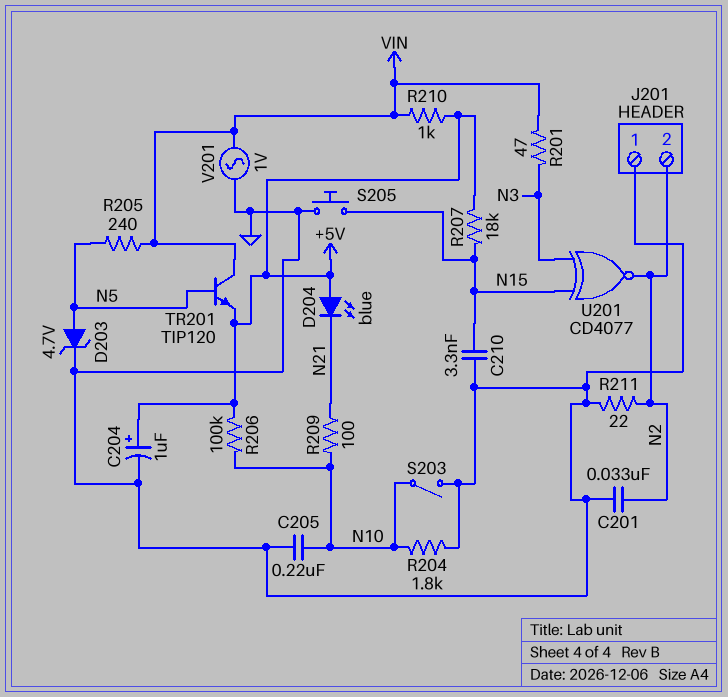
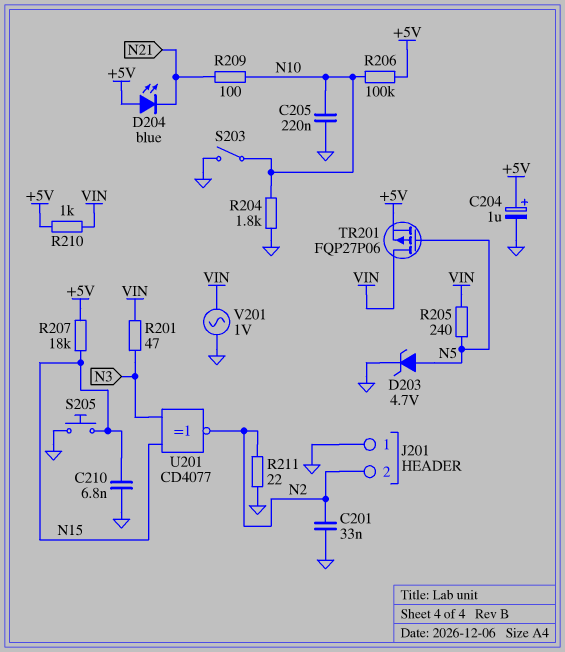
C210: 3.3nF (GND, N15) -> 6.8nF (GND, N15)
TR201: NPN TIP120 (B N5, C VIN, E +5V) -> PMOS FQP27P06 (G N5, D VIN, S +5V)

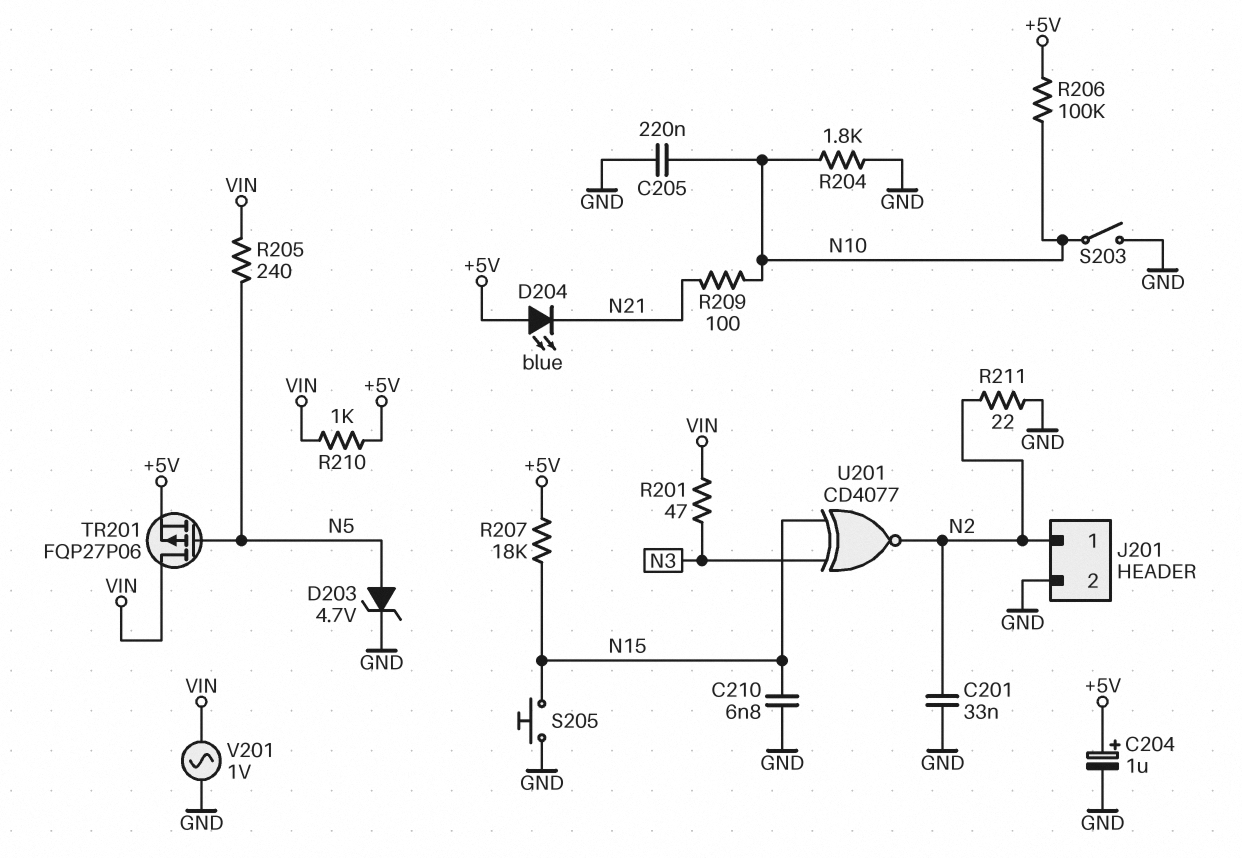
J201 pin 1: GND -> N2
J201 pin 2: N2 -> GND

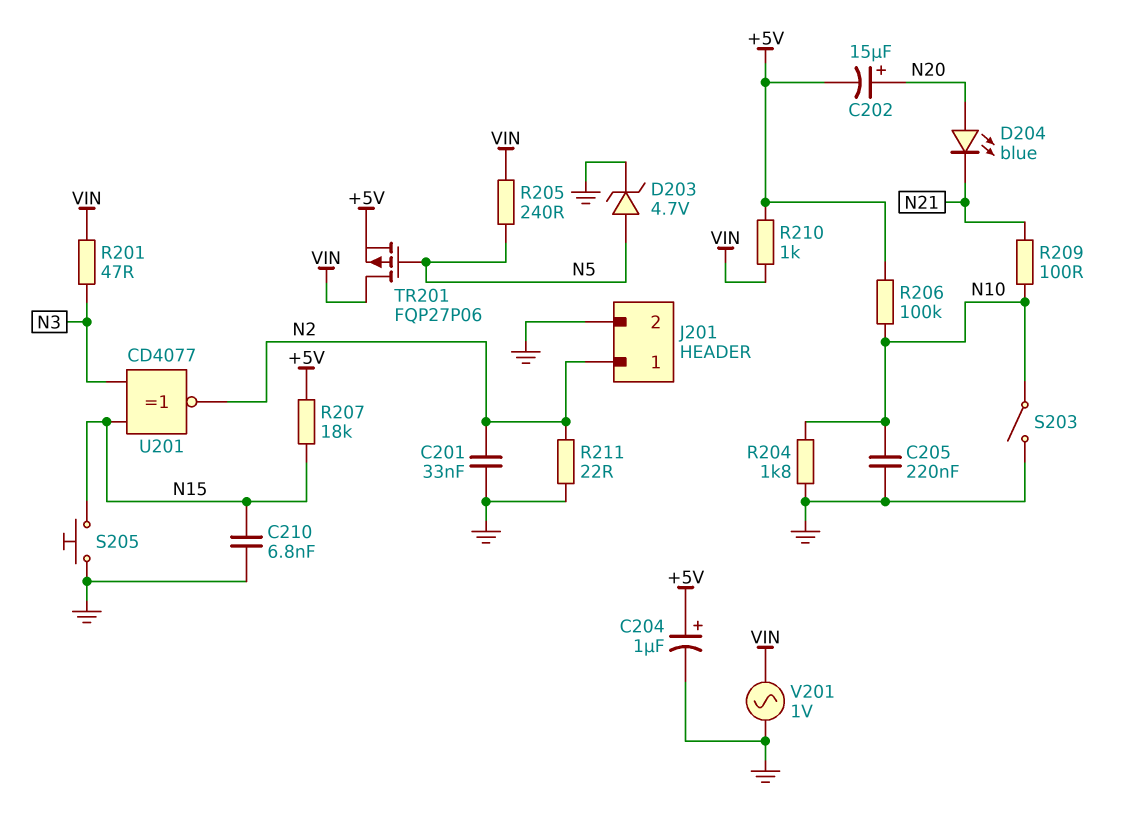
C202: none -> 15uF (plus N20, minus +5V)
D204: LED blue (A +5V, K N21) -> LED blue (A N20, K N21)

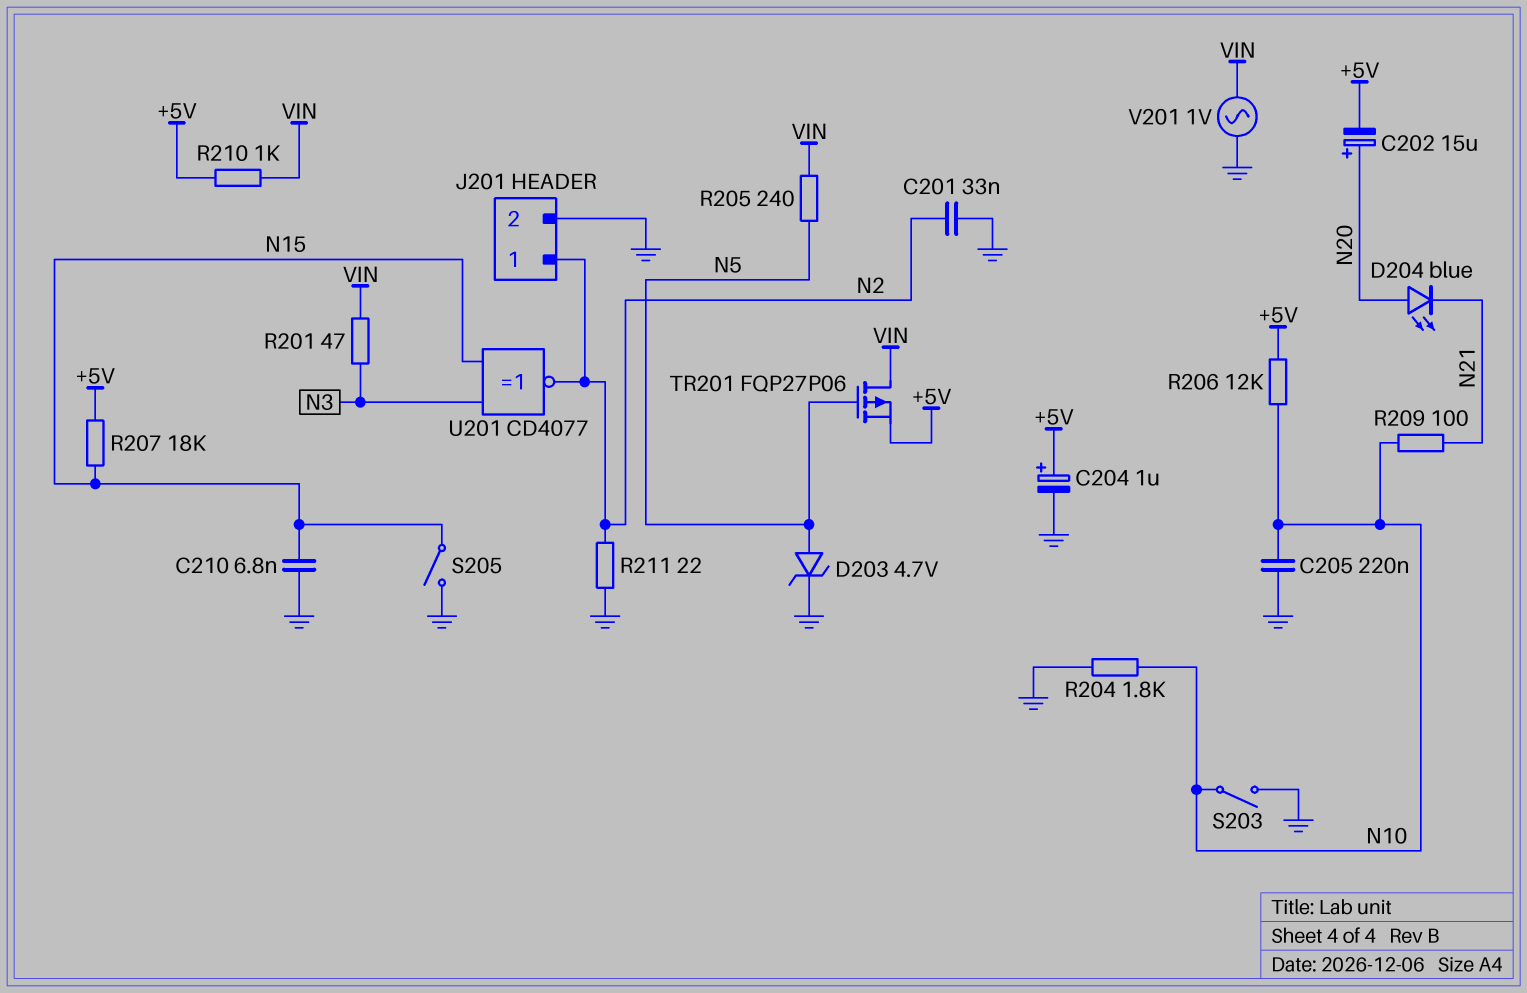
R206: 100k (+5V, N10) -> 12k (+5V, N10)
S205: button (GND, N15) -> switch (GND, N15)

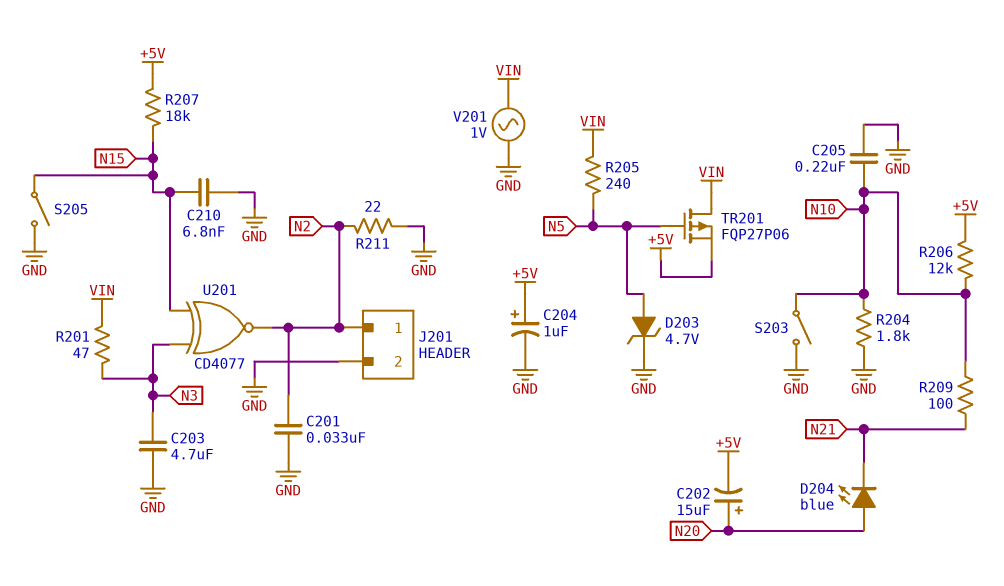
C203: none -> 4.7uF (GND, N3)
R210: 1k (+5V, VIN) -> none

